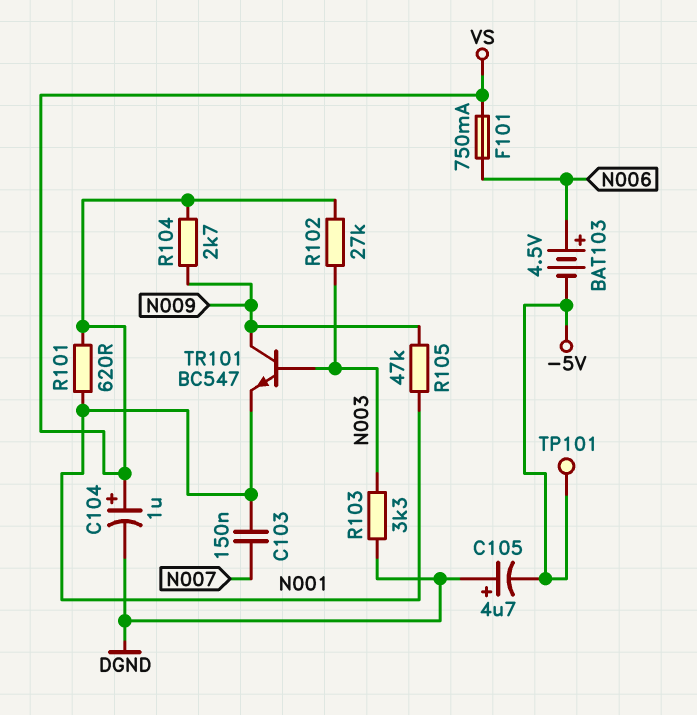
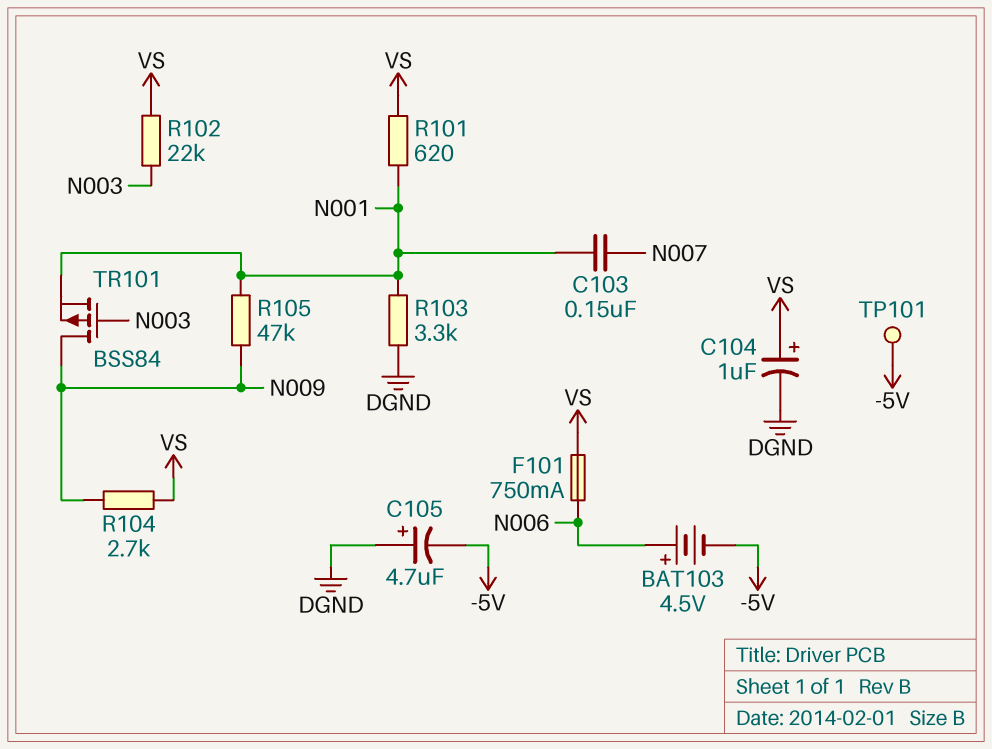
R102: 27k (N003, VS) -> 22k (N003, VS)
R103: 3.3k (DGND, N003) -> 3.3k (DGND, N001)
TR101: NPN BC547 (B N003, C N009, E N001) -> PMOS BSS84 (G N003, D N009, S N001)

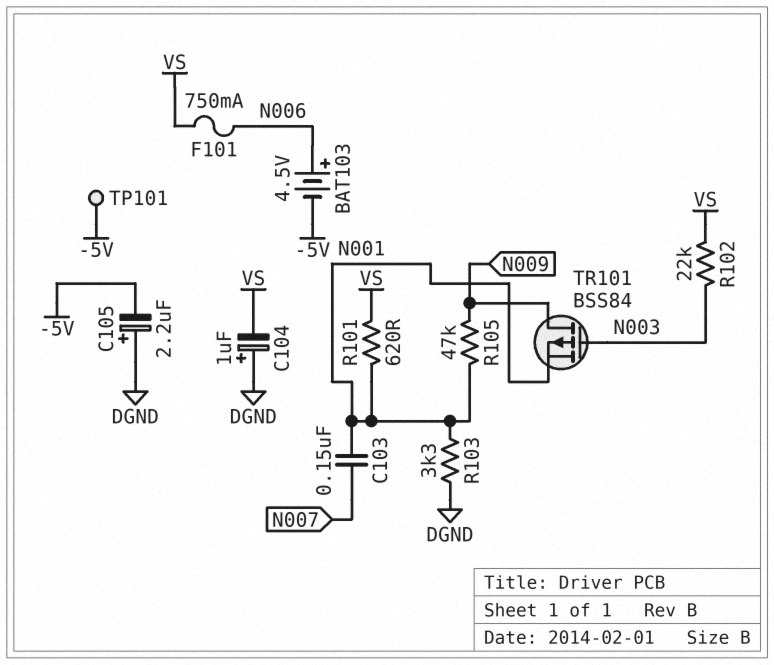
C104: 1uF (plus VS, minus DGND) -> 1uF (plus DGND, minus VS)
C105: 4.7uF (plus DGND, minus -5V) -> 2.2uF (plus DGND, minus -5V)
R104: 2.7k (N009, VS) -> none

